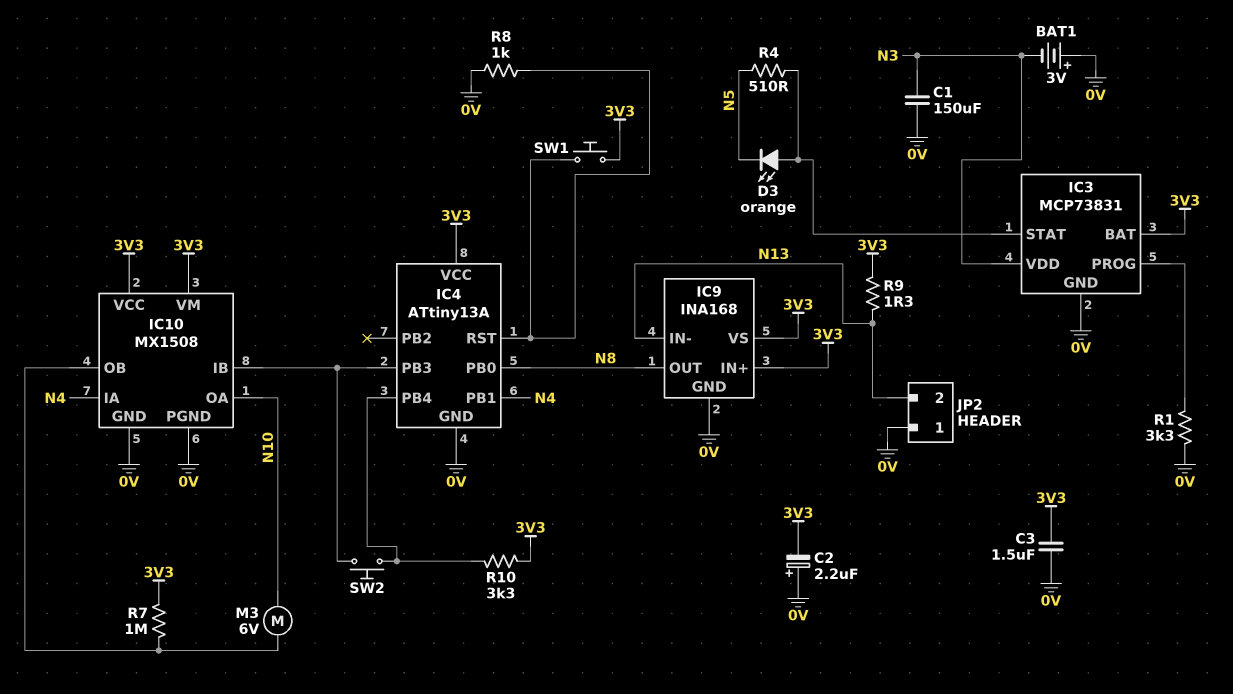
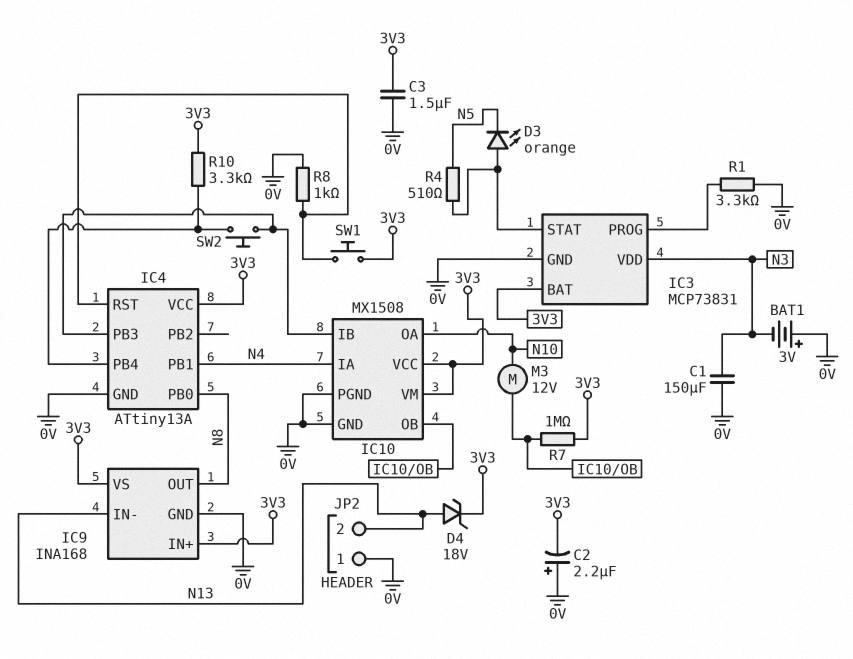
D4: none -> zener 18V (A N13, K 3V3)
M3: motor 6V (IC10/OB, N10) -> motor 12V (IC10/OB, N10)
R9: 1.3 (3V3, N13) -> none

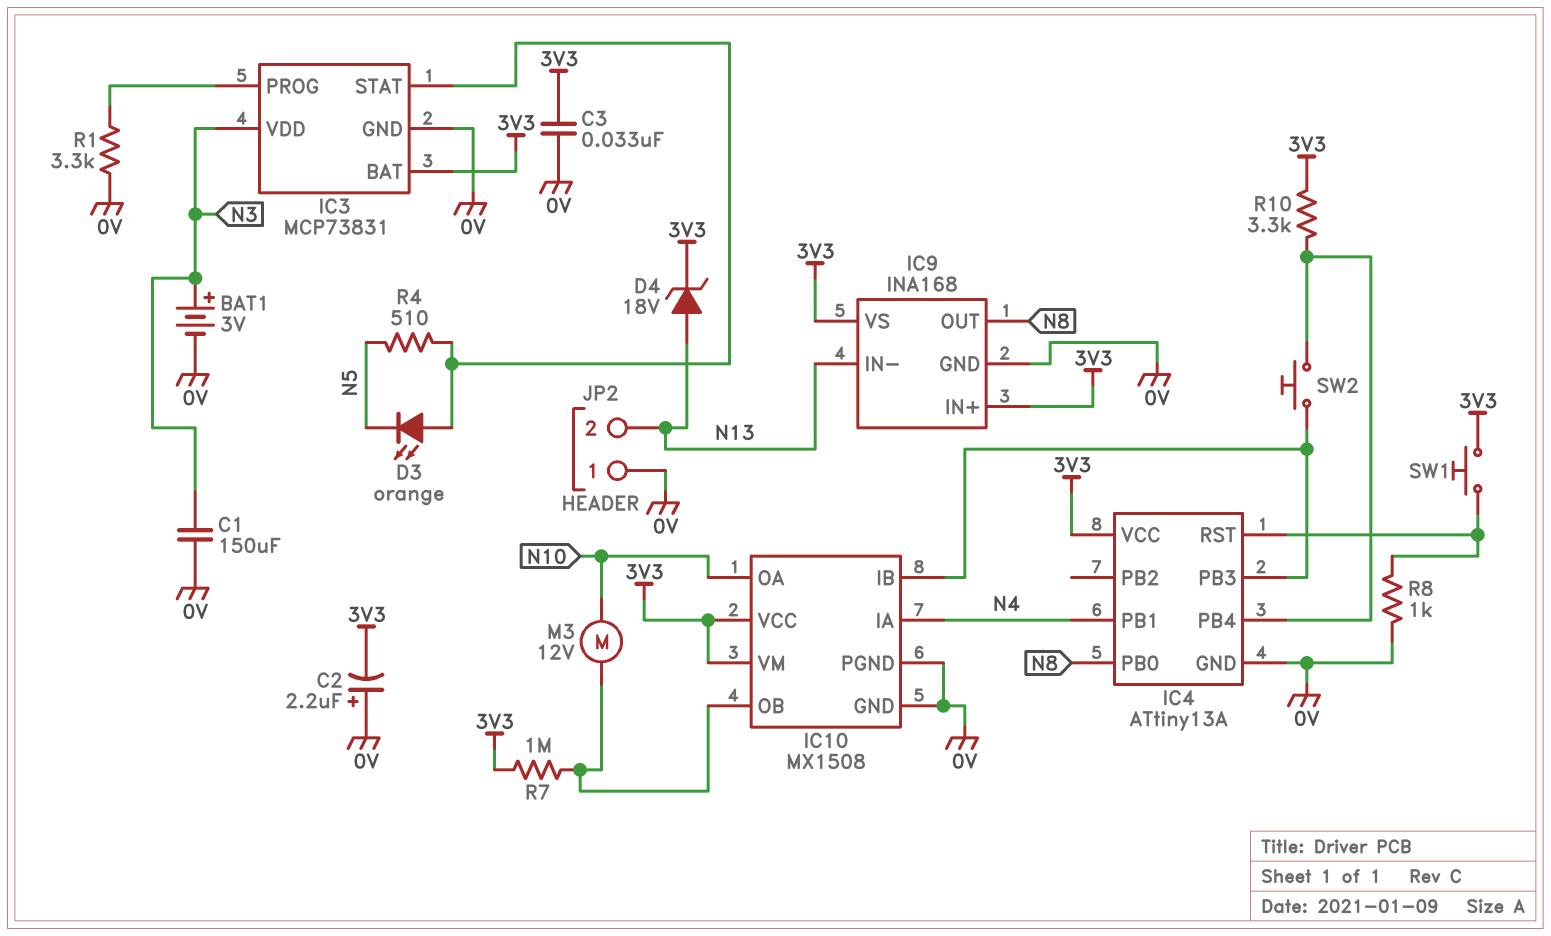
BAT1: 3V (plus 0V, minus N3) -> 3V (plus N3, minus 0V)
C3: 1.5uF (0V, 3V3) -> 33nF (0V, 3V3)

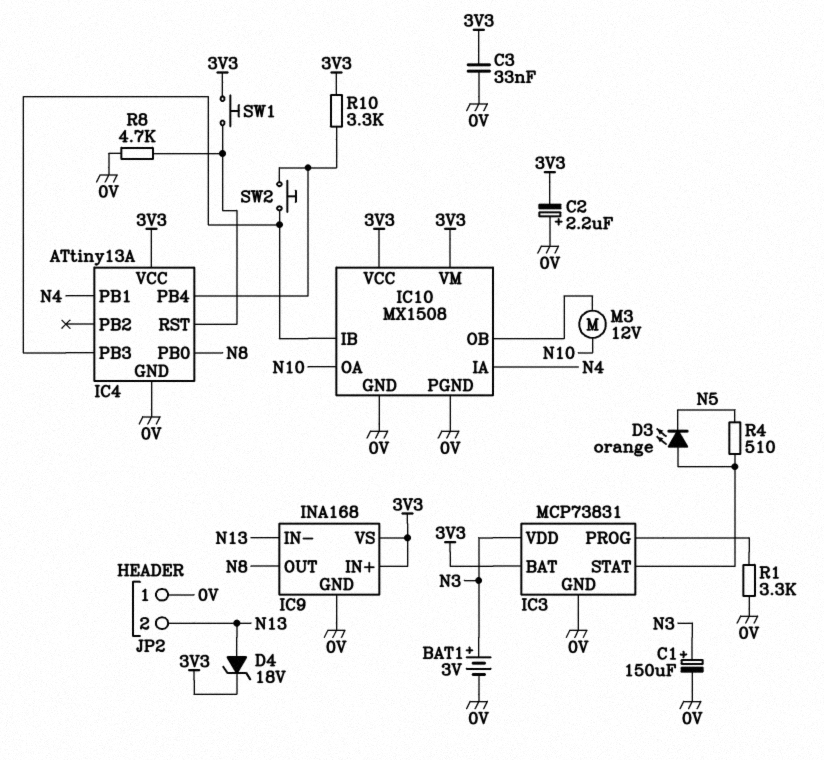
C1: 150uF (0V, N3) -> 150uF (plus N3, minus 0V)
R7: 1M (3V3, IC10/OB) -> none
R8: 1k (0V, IC4/RST) -> 4.7k (0V, IC4/RST)

